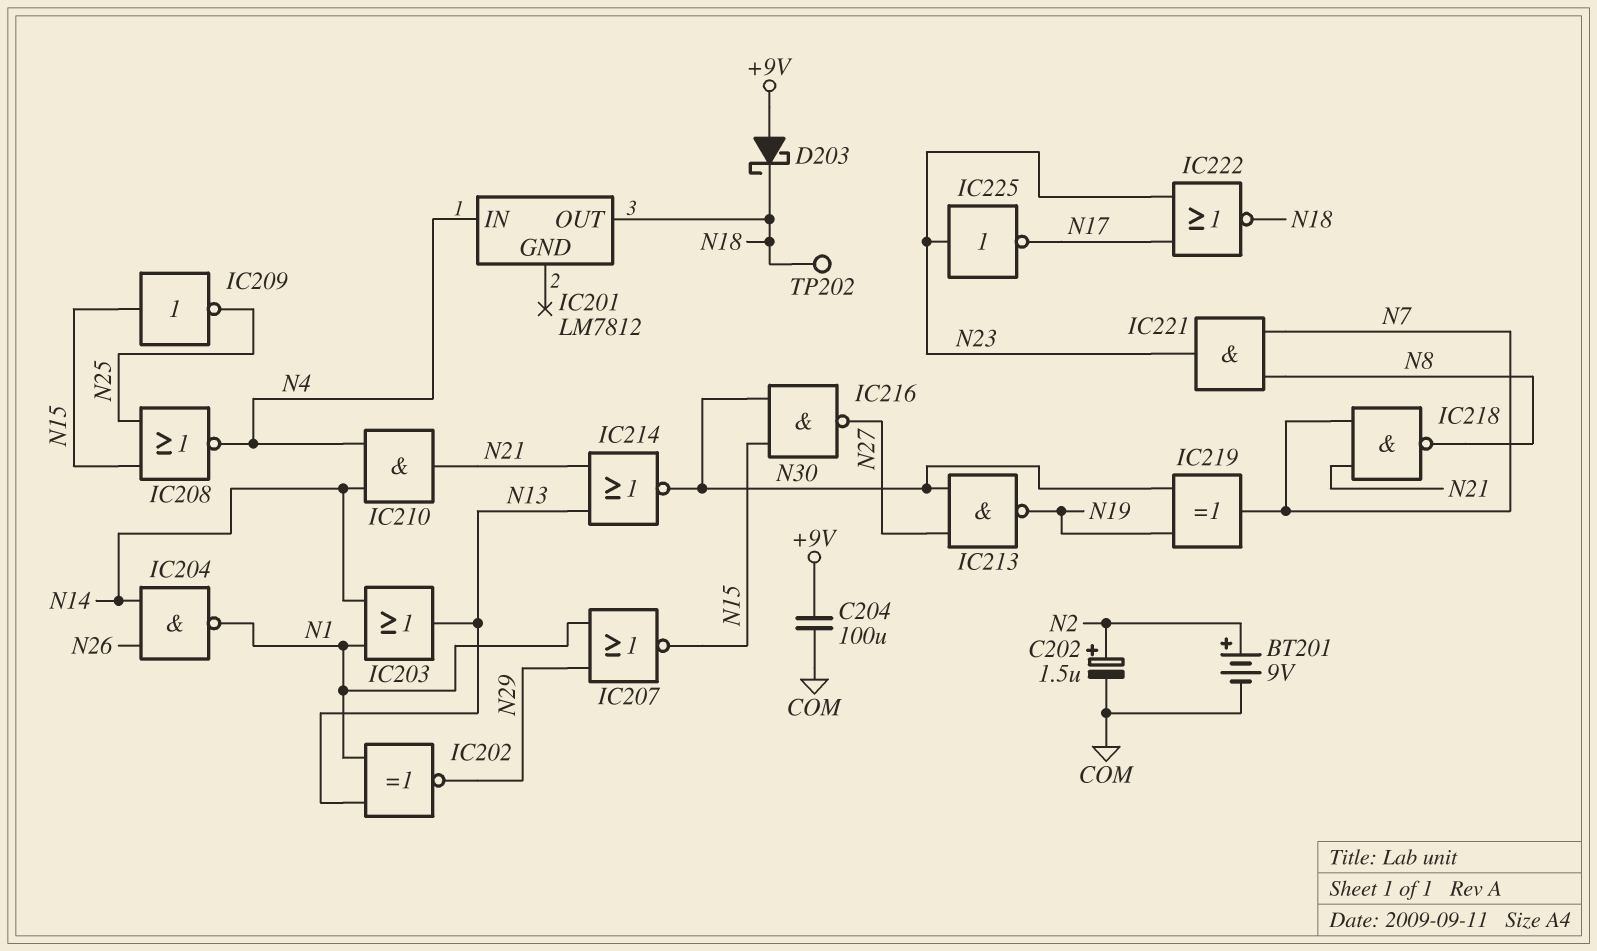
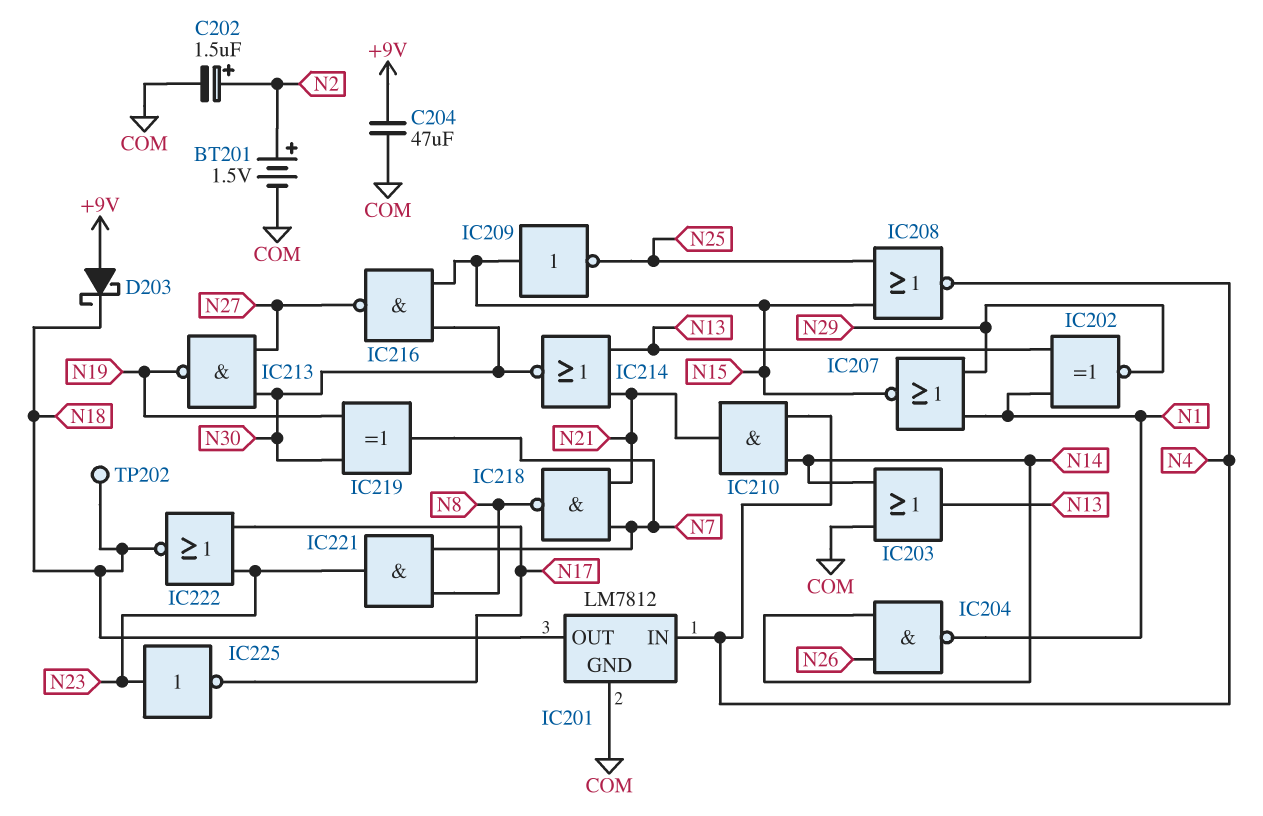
BT201: 9V (plus N2, minus COM) -> 1.5V (plus N2, minus COM)
C204: 100uF (+9V, COM) -> 47uF (+9V, COM)
IC201 pin GND: none -> COM
IC203: OR (in N1, in N14, out N13) -> OR (in COM, in N14, out N13)

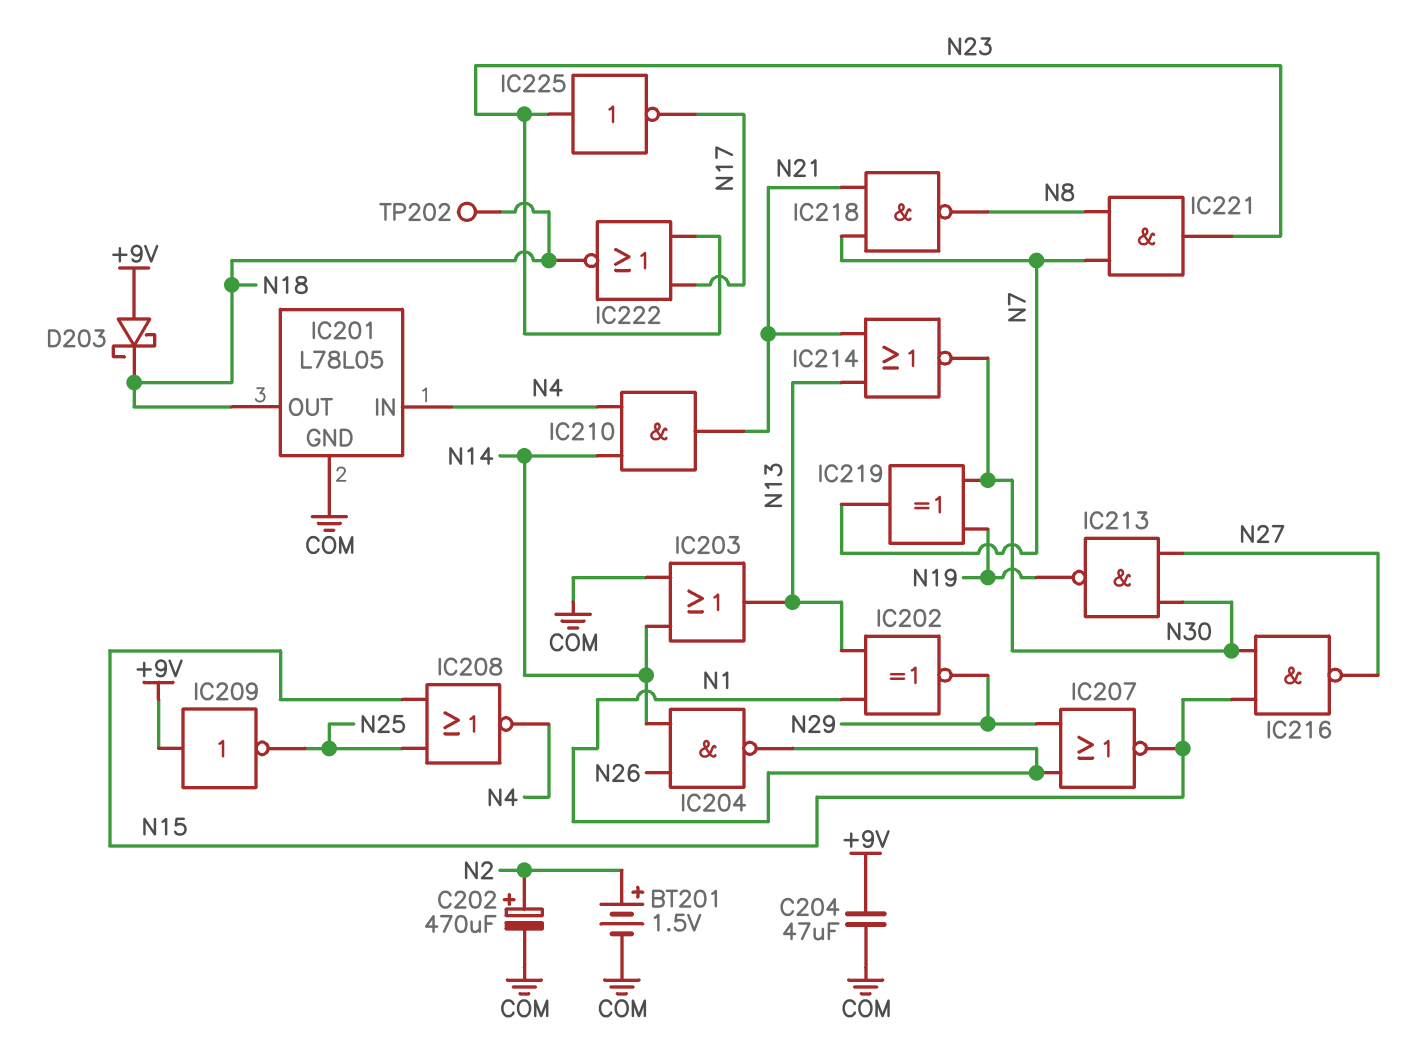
C202: 1.5uF (plus N2, minus COM) -> 470uF (plus N2, minus COM)
IC201: LM7812 -> L78L05
IC209: NOT (in N15, out N25) -> NOT (in +9V, out N25)

